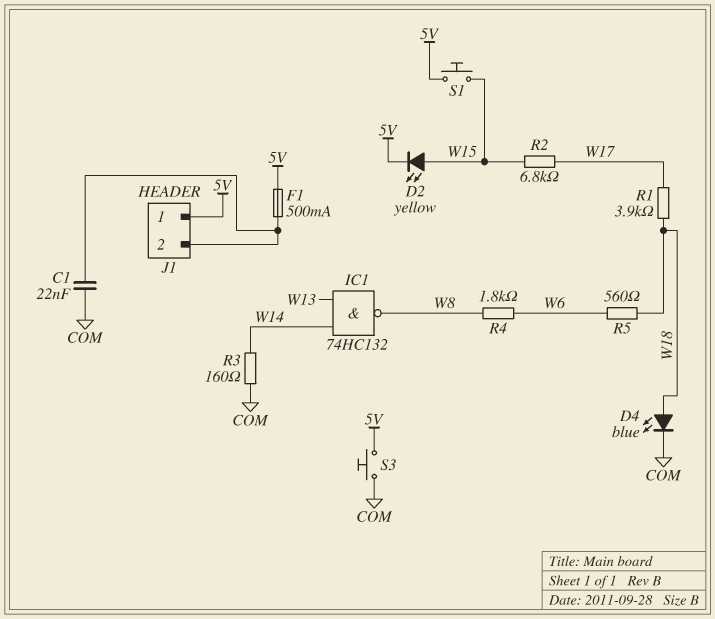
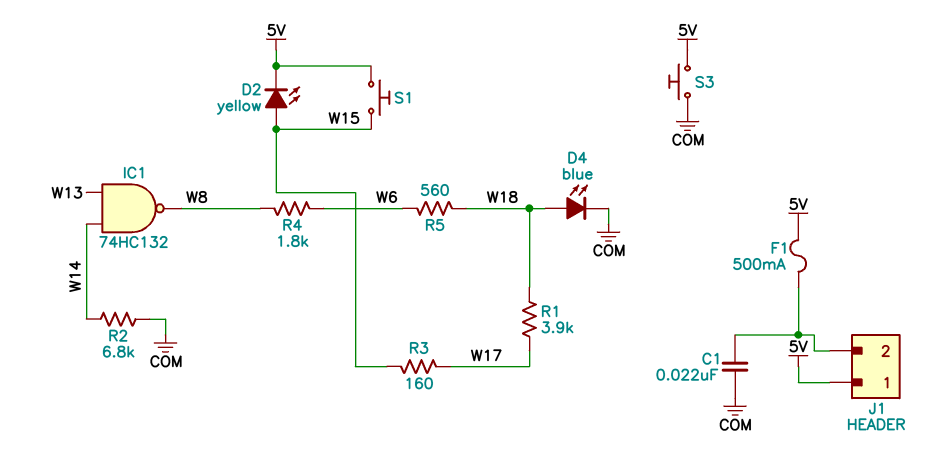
R2: 6.8k (W15, W17) -> 6.8k (COM, W14)
R3: 160 (COM, W14) -> 160 (W15, W17)

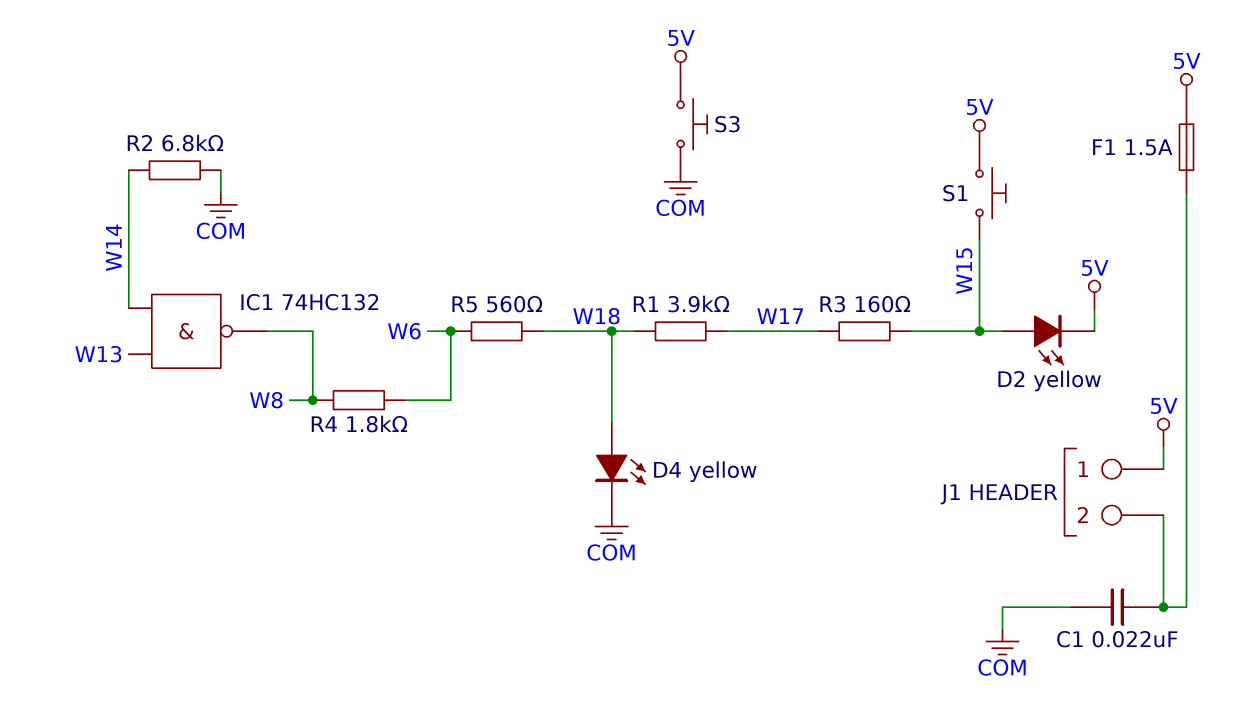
D4: LED blue (A W18, K COM) -> LED yellow (A W18, K COM)
F1: 500mA (5V, J1/2) -> 1.5A (5V, J1/2)

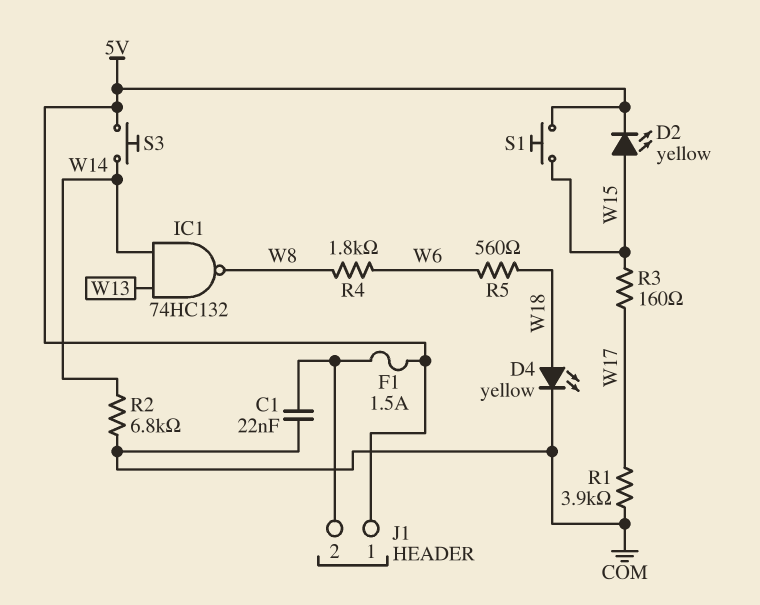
R1: 3.9k (W17, W18) -> 3.9k (COM, W17)
S3: button (5V, COM) -> button (5V, W14)

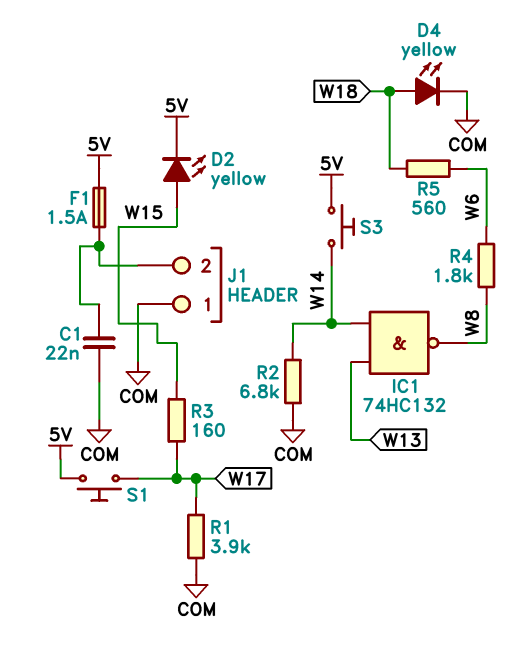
J1 pin 1: 5V -> COM
S1: button (5V, W15) -> button (5V, W17)

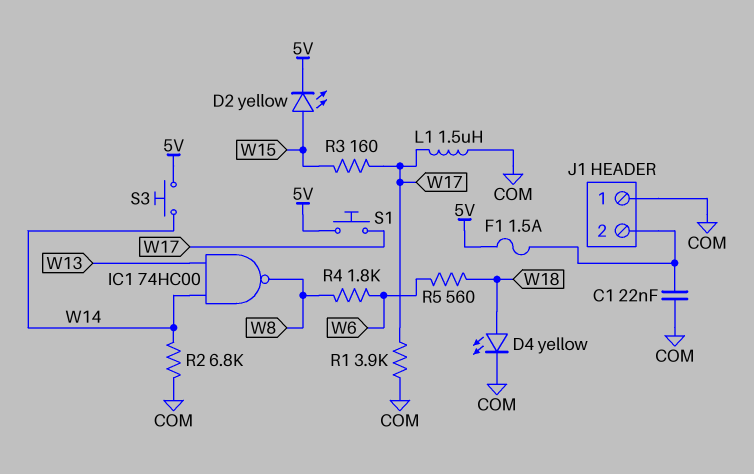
IC1: NAND 74HC132 (in W13, in W14, out W8) -> NAND 74HC00 (in W13, in W14, out W8)
L1: none -> 1.5uH (COM, W17)

